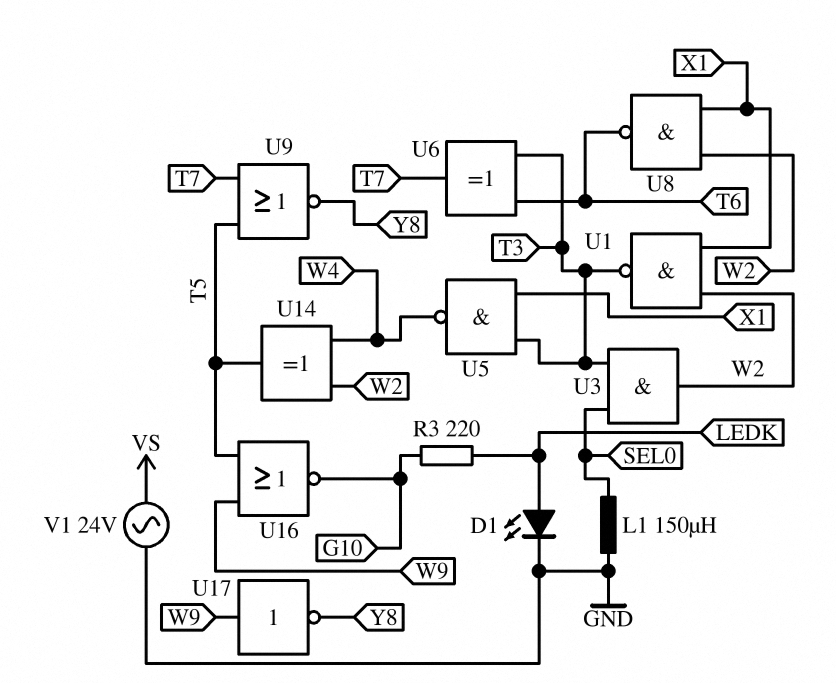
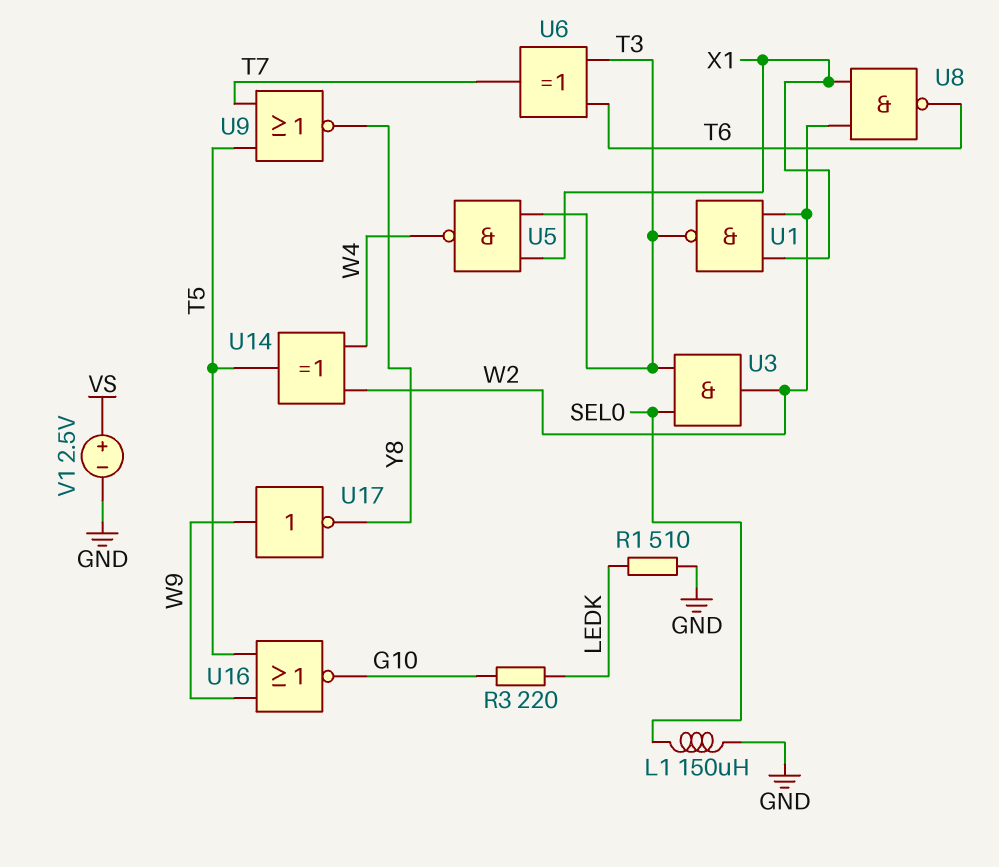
D1: LED (A LEDK, K GND) -> none
R1: none -> 510 (GND, LEDK)
V1: AC 24V (GND, VS) -> 2.5V (plus VS, minus GND)

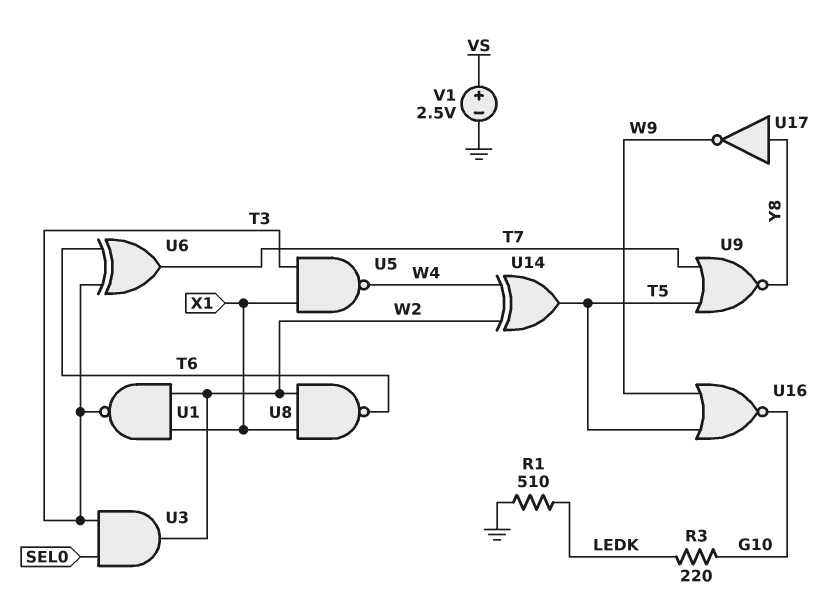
L1: 150uH (GND, SEL0) -> none
U17: NOT (in W9, out Y8) -> NOT (in Y8, out W9)

